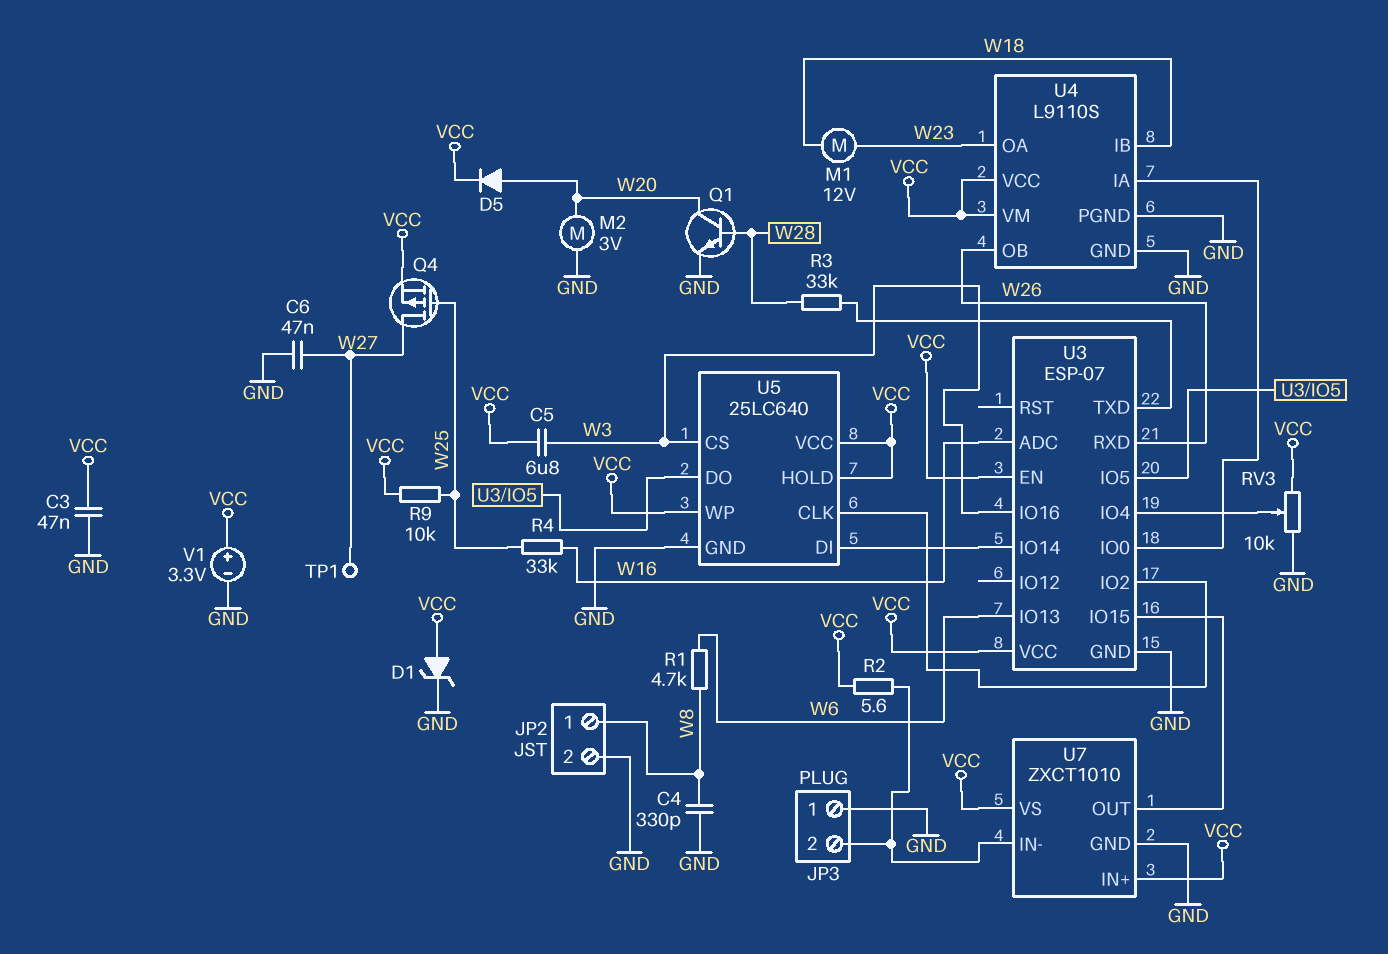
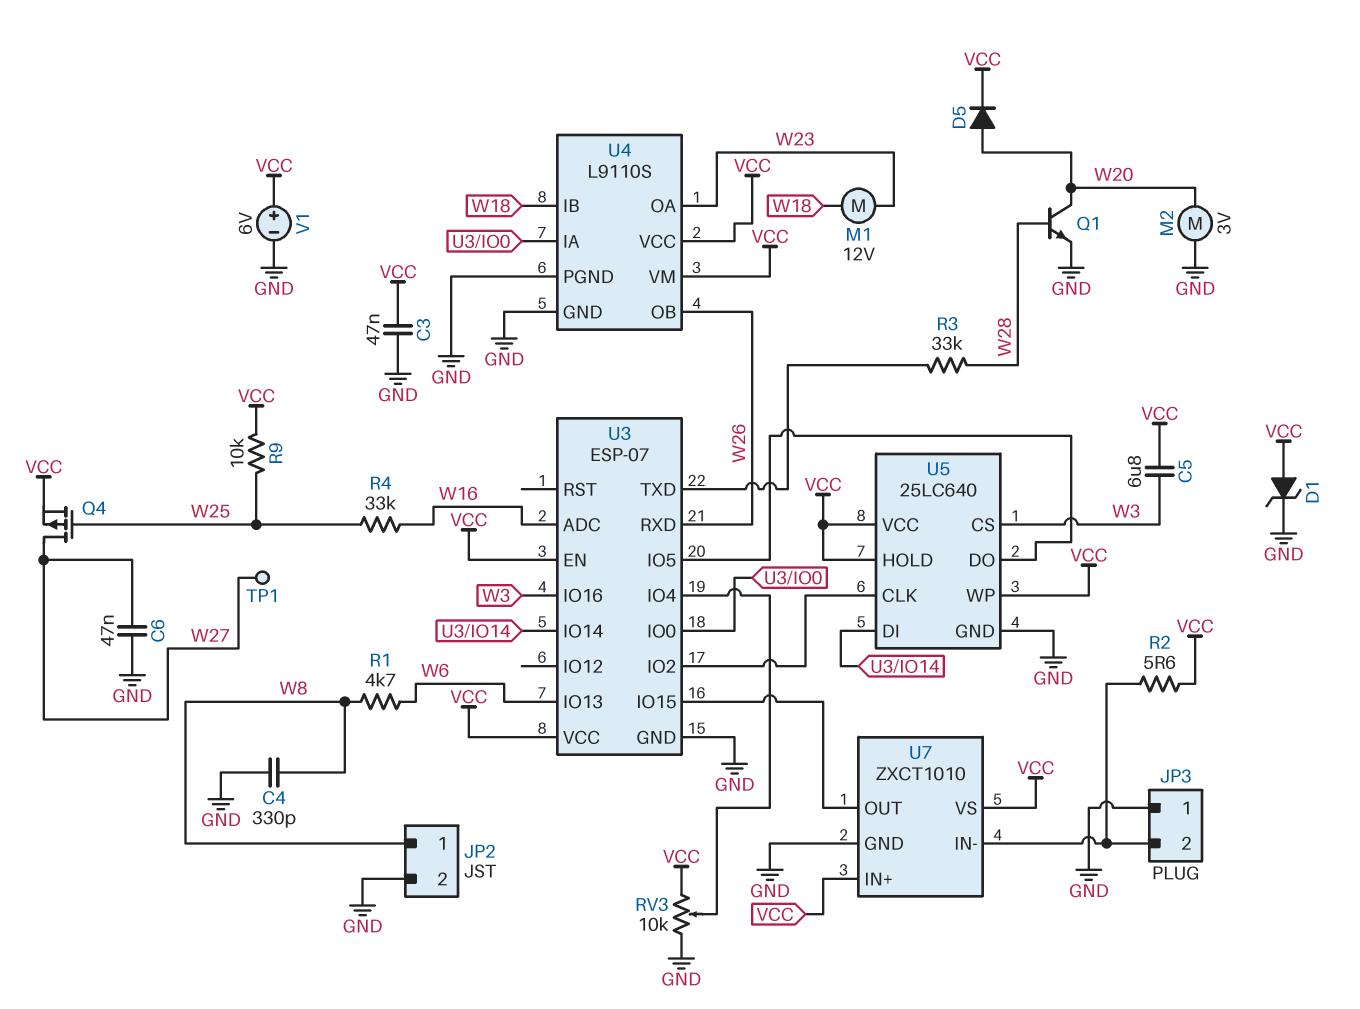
V1: 3.3V (plus VCC, minus GND) -> 6V (plus VCC, minus GND)

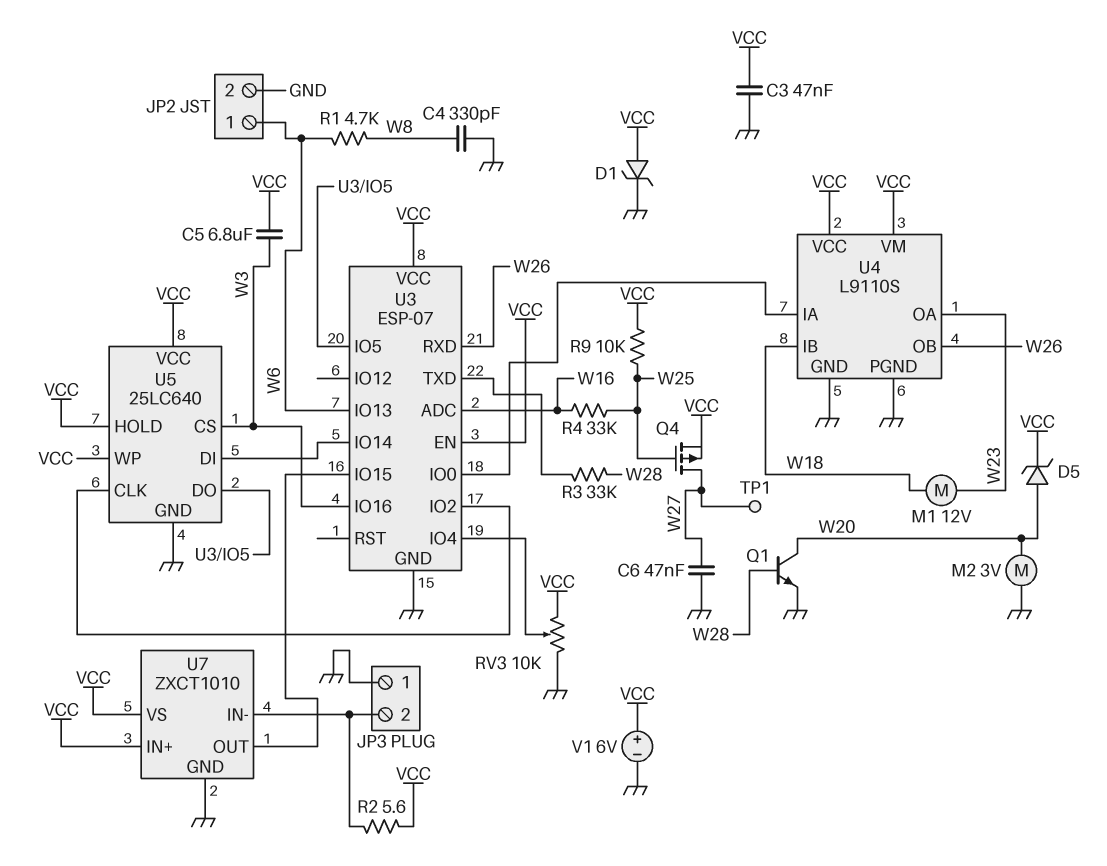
D5: diode (A W20, K VCC) -> zener (A W20, K VCC)
JP2 pin 1: W8 -> W6

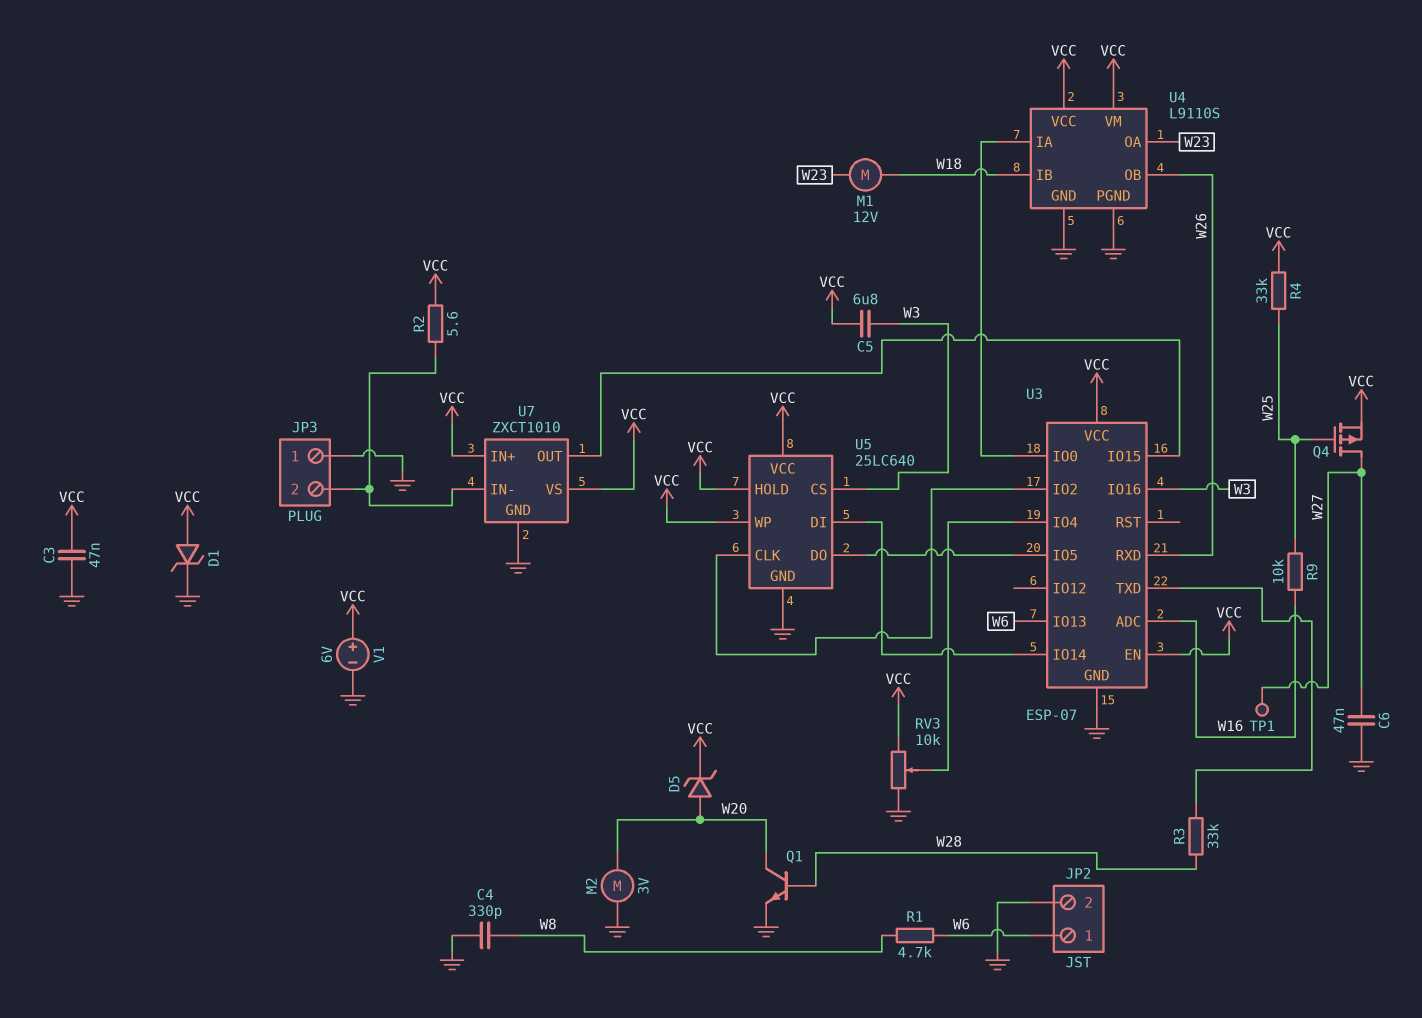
R4: 33k (W16, W25) -> 33k (VCC, W25)
R9: 10k (VCC, W25) -> 10k (W16, W25)

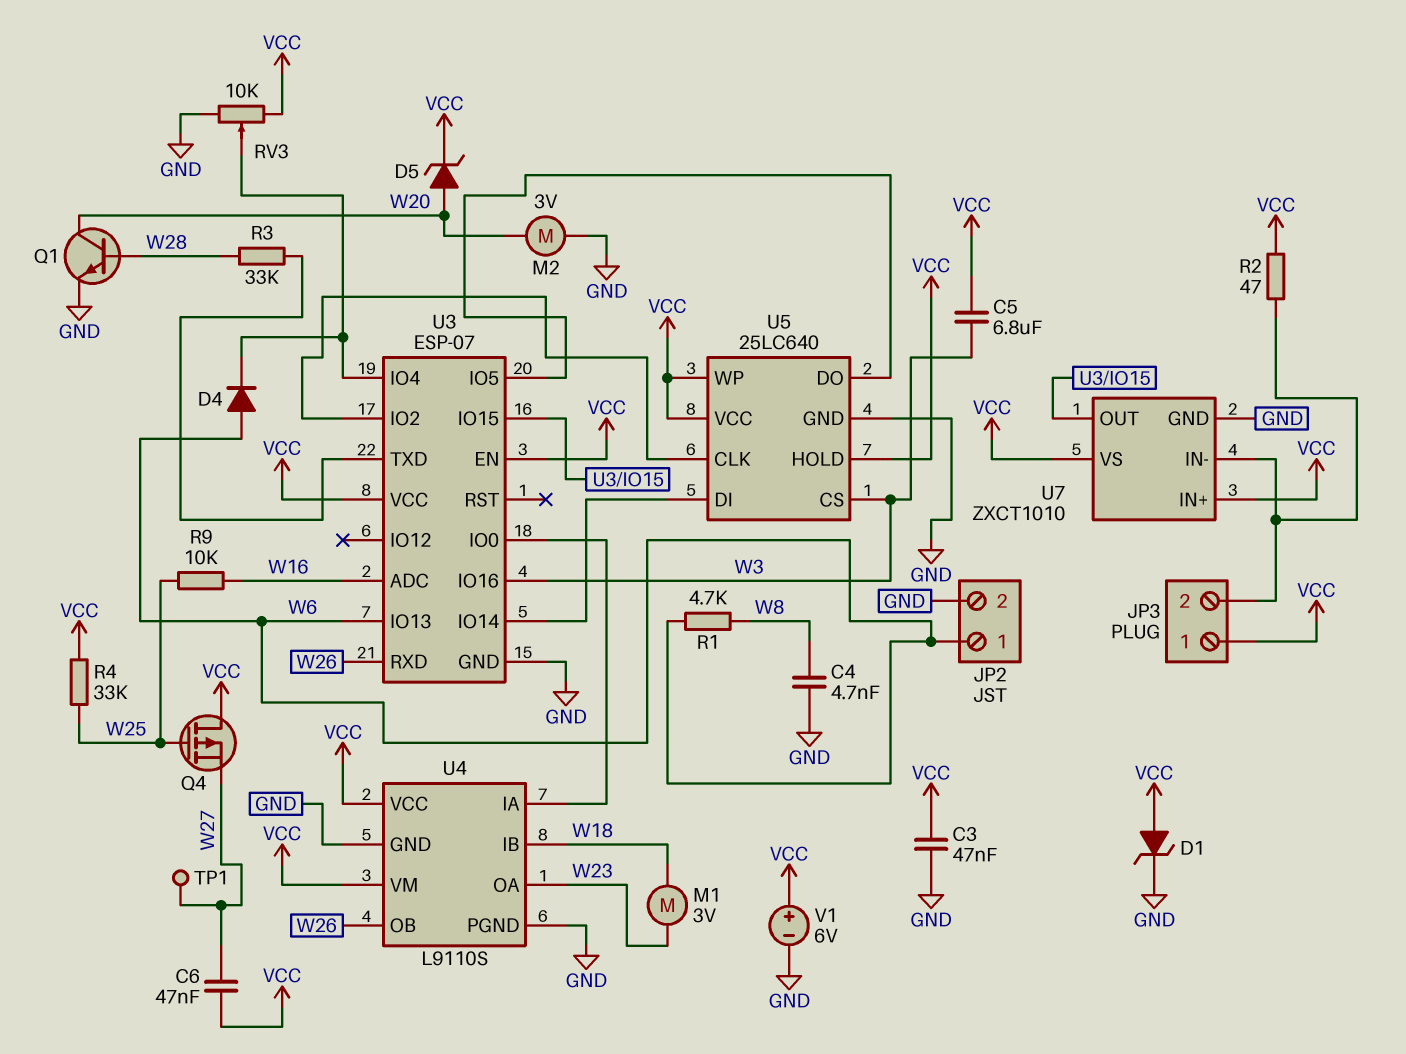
C4: 330pF (GND, W8) -> 4.7nF (GND, W8)
C6: 47nF (GND, W27) -> 47nF (VCC, W27)
D4: none -> diode (A W6, K U3/IO4)
JP3 pin 1: GND -> VCC
M1: motor 12V (W18, W23) -> motor 3V (W18, W23)
Q4: PMOS (G W25, D W27, S VCC) -> PMOS (G W25, D VCC, S W27)
R2: 5.6 (JP3/2, VCC) -> 47 (JP3/2, VCC)

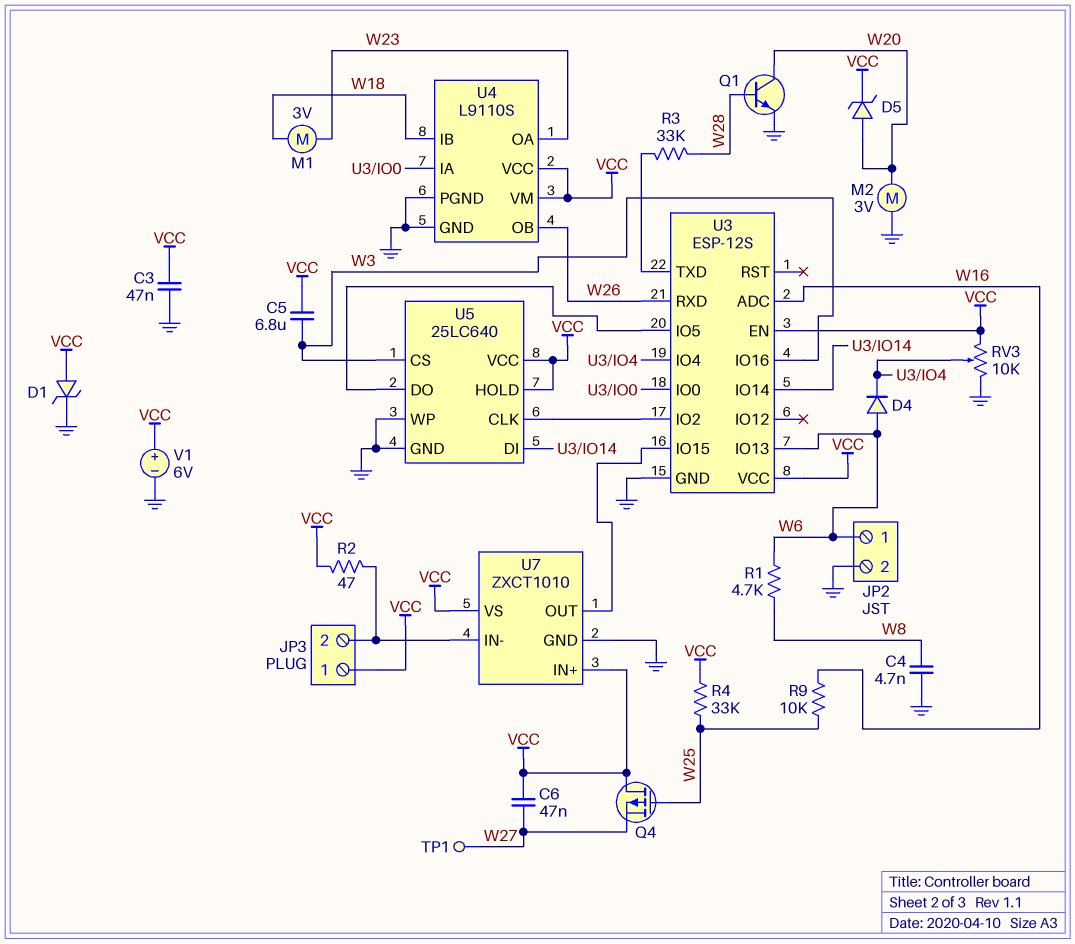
U3: ESP-07 -> ESP-12S
U5 pin WP: VCC -> GND

